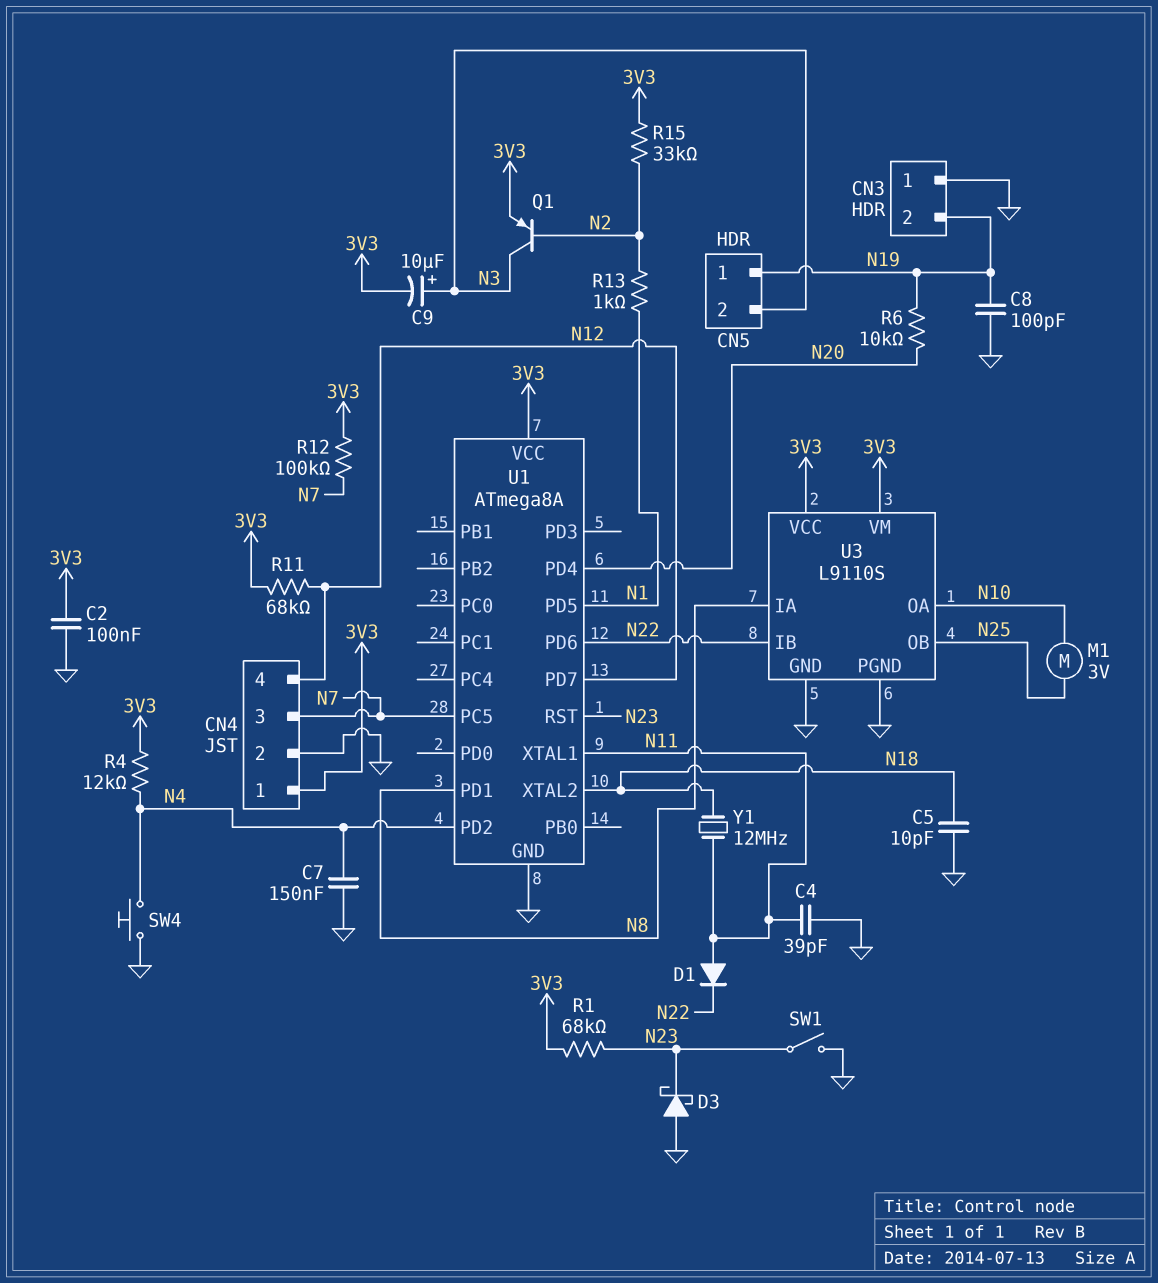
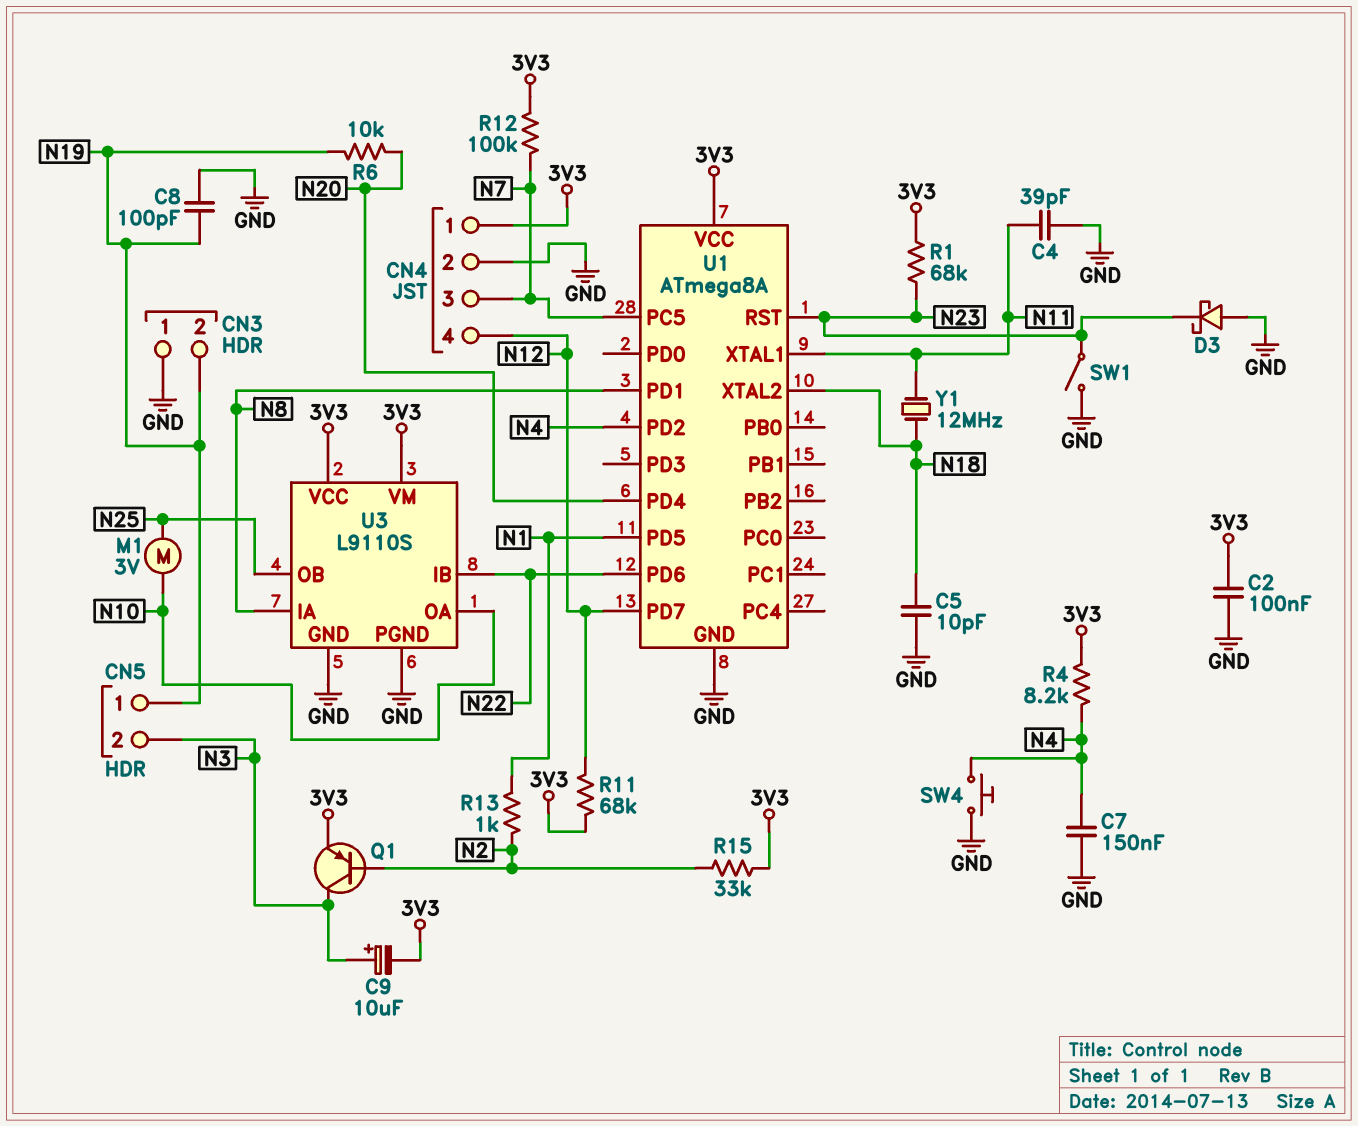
D1: diode (A N11, K N22) -> none
R4: 12k (3V3, N4) -> 8.2k (3V3, N4)

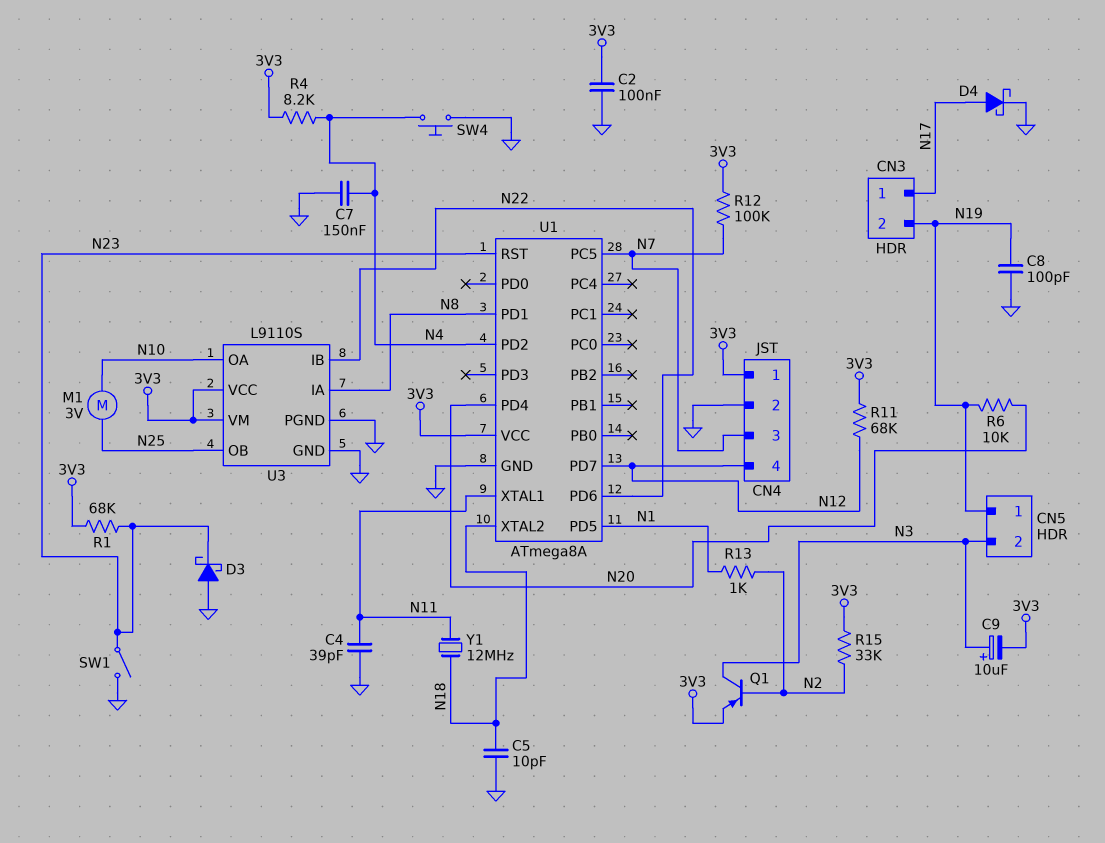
CN3 pin 1: GND -> N17
D4: none -> schottky (A N17, K GND)

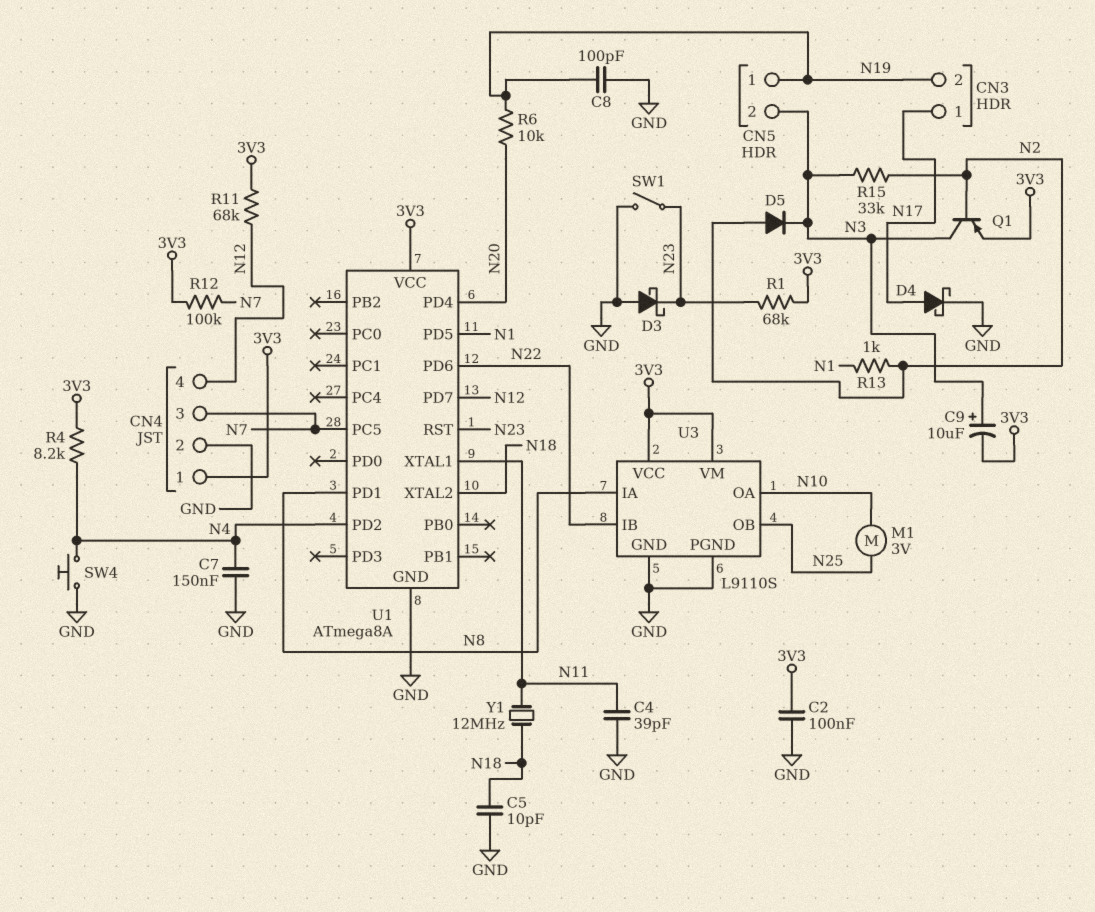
D5: none -> diode (A N2, K N3)
R15: 33k (3V3, N2) -> 33k (N2, N3)

